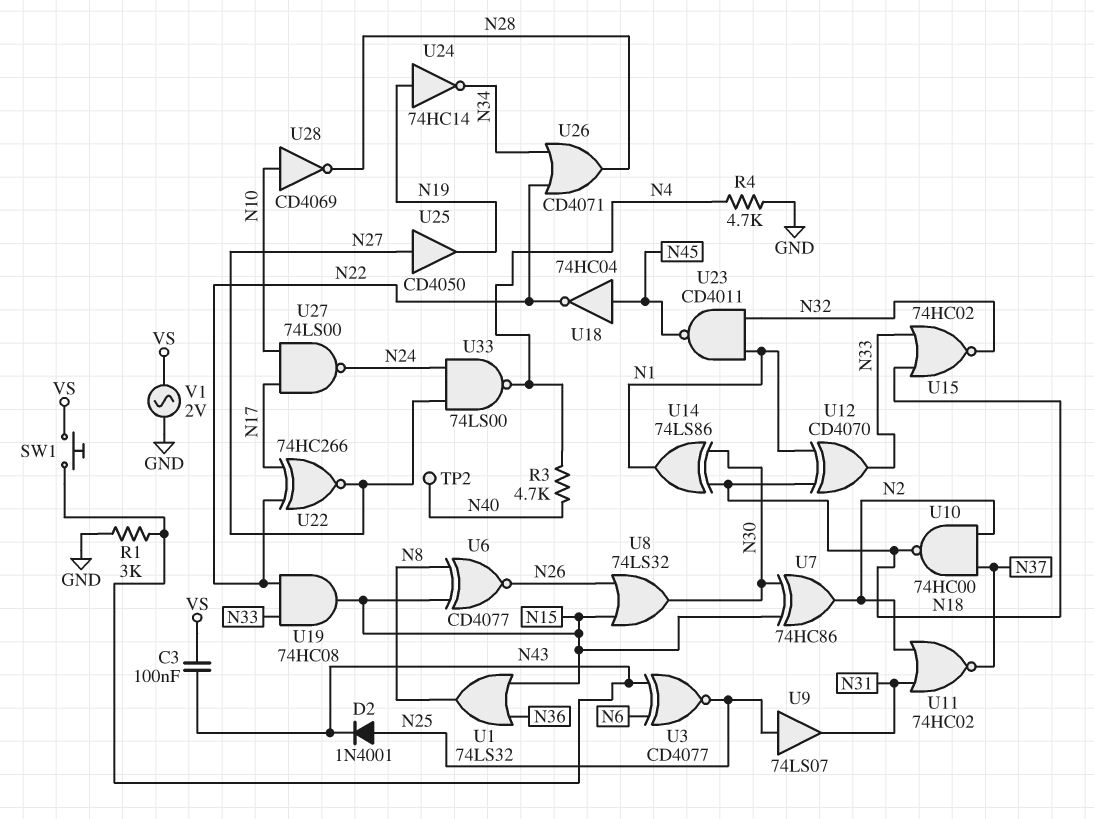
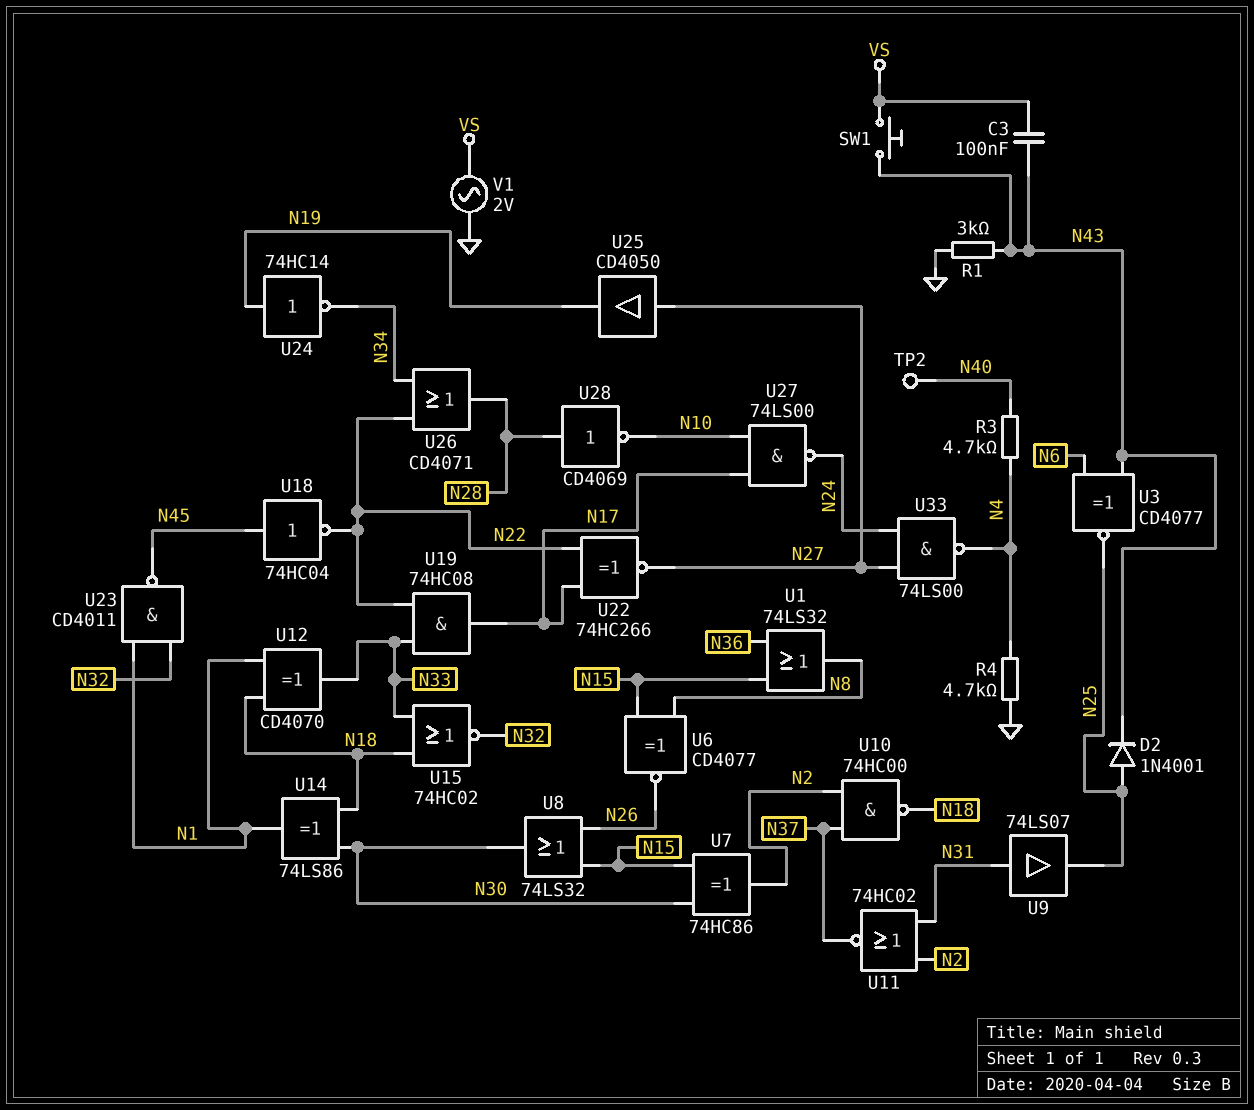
U9: buffer 74LS07 (in N25, out N31) -> buffer 74LS07 (in N31, out N25)
U19: AND 74HC08 (in N22, in N33, out N15) -> AND 74HC08 (in N22, in N33, out N17)
U28: NOT CD4069 (in N10, out N28) -> NOT CD4069 (in N28, out N10)

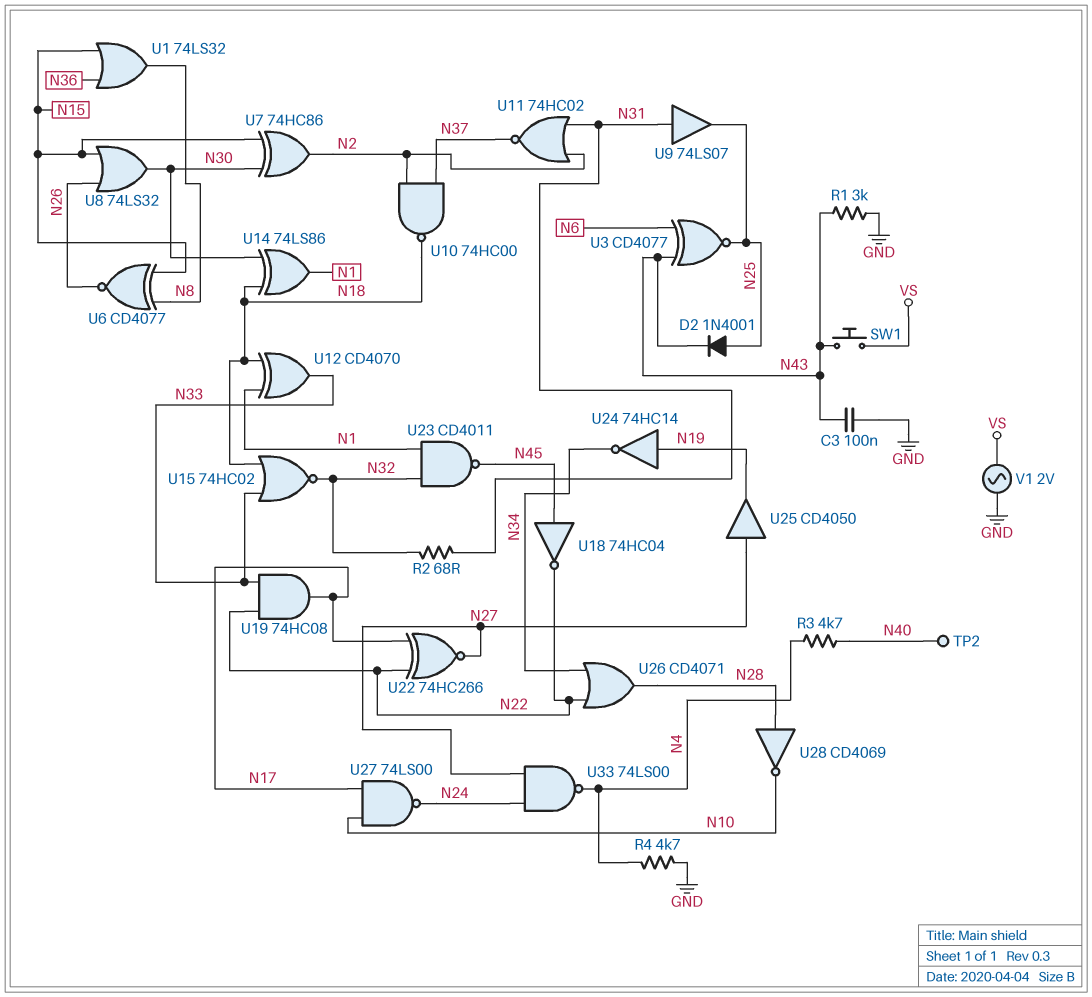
C3: 100nF (N43, VS) -> 100nF (GND, N43)
R2: none -> 68 (N31, N32)

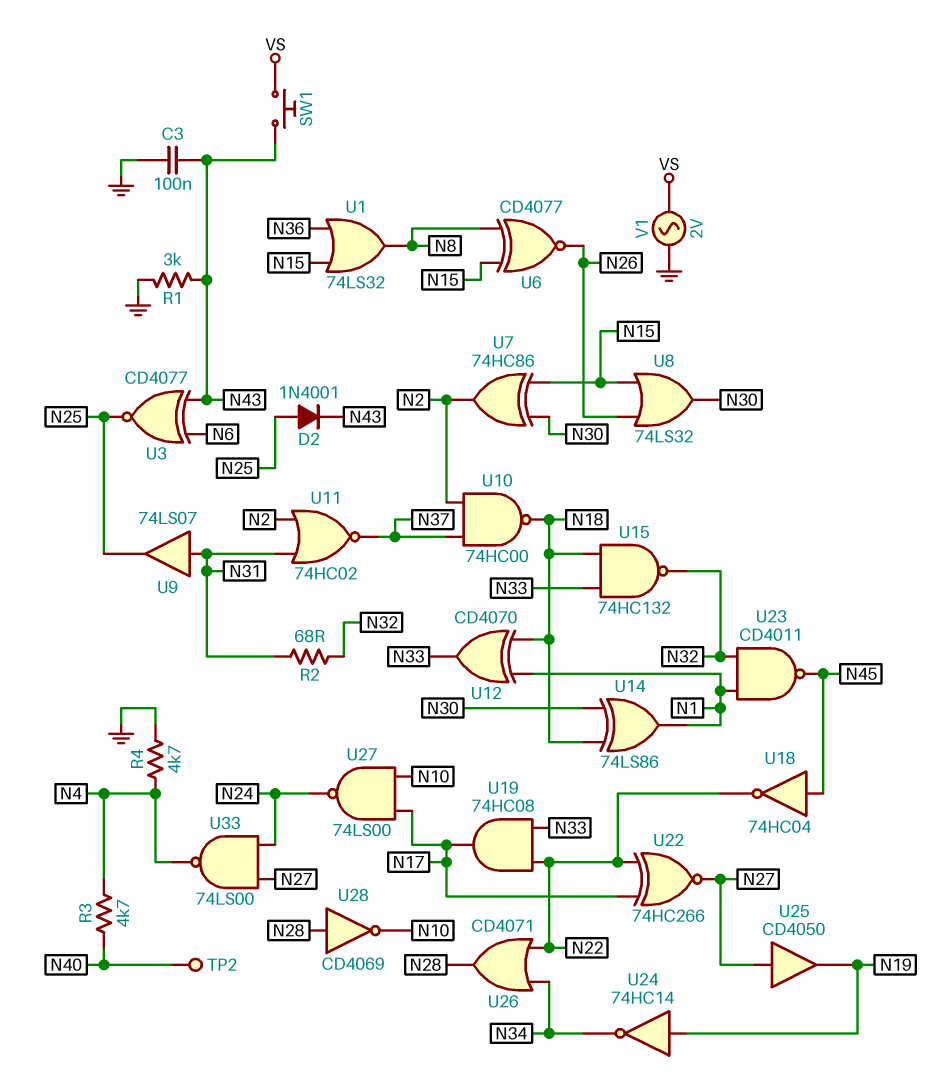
U15: NOR 74HC02 (in N18, in N33, out N32) -> NAND 74HC132 (in N18, in N33, out N32)

